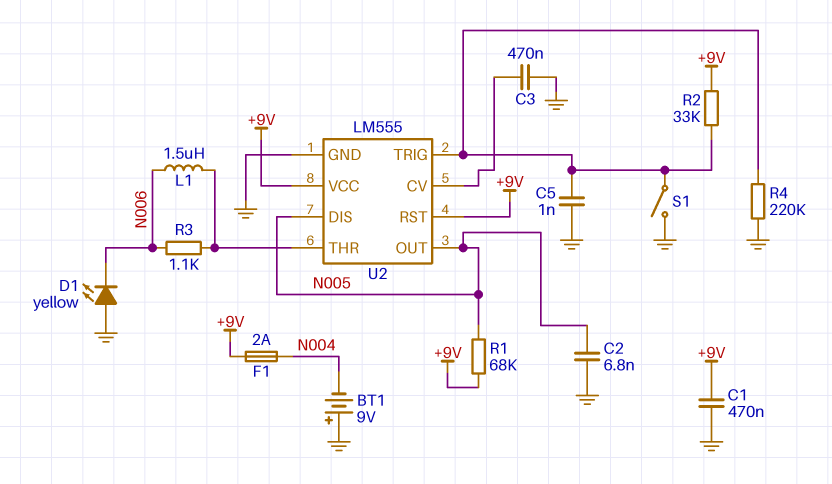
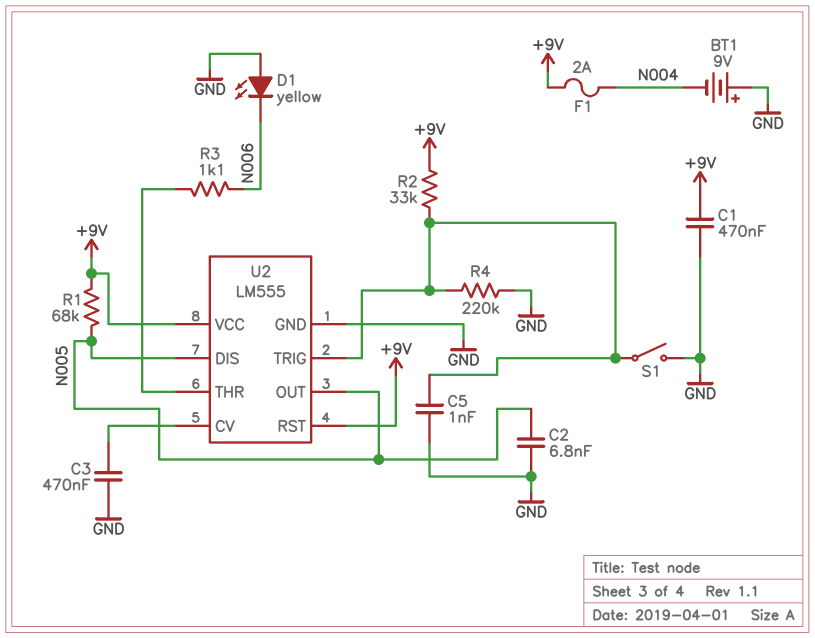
L1: 1.5uH (N006, U2/THR) -> none

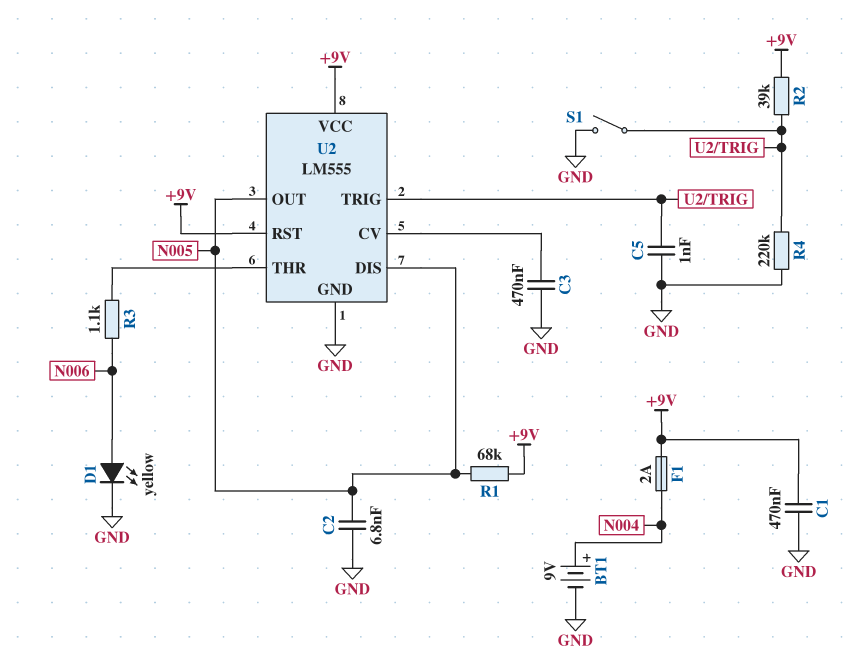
BT1: 9V (plus GND, minus N004) -> 9V (plus N004, minus GND)
D1: LED yellow (A GND, K N006) -> LED yellow (A N006, K GND)
R2: 33k (+9V, U2/TRIG) -> 39k (+9V, U2/TRIG)

